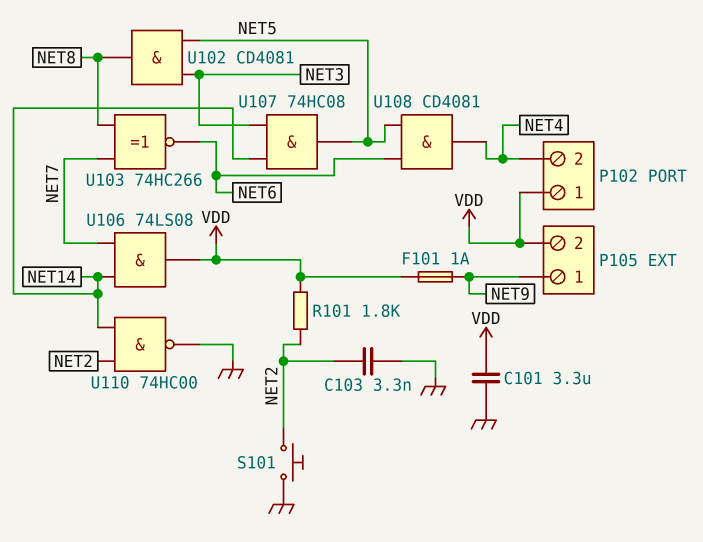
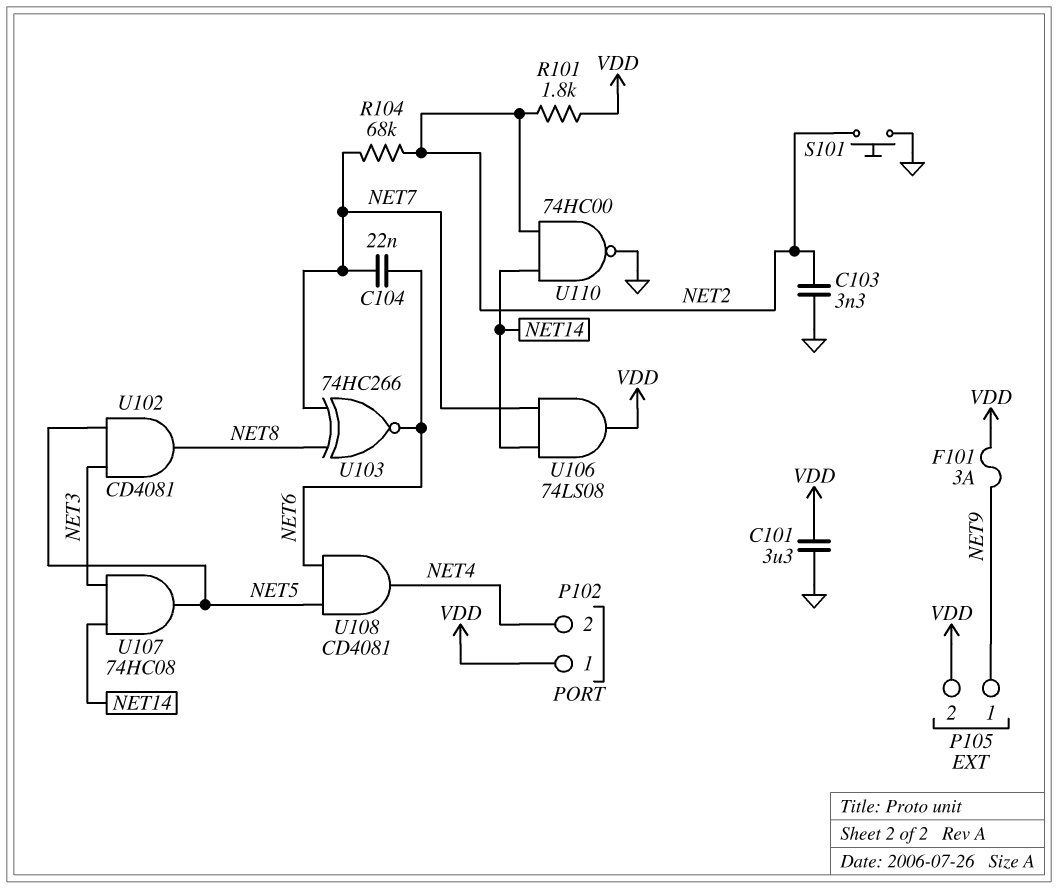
C104: none -> 22nF (NET6, NET7)
F101: 1A (NET9, VDD) -> 3A (NET9, VDD)
R104: none -> 68k (NET2, NET7)

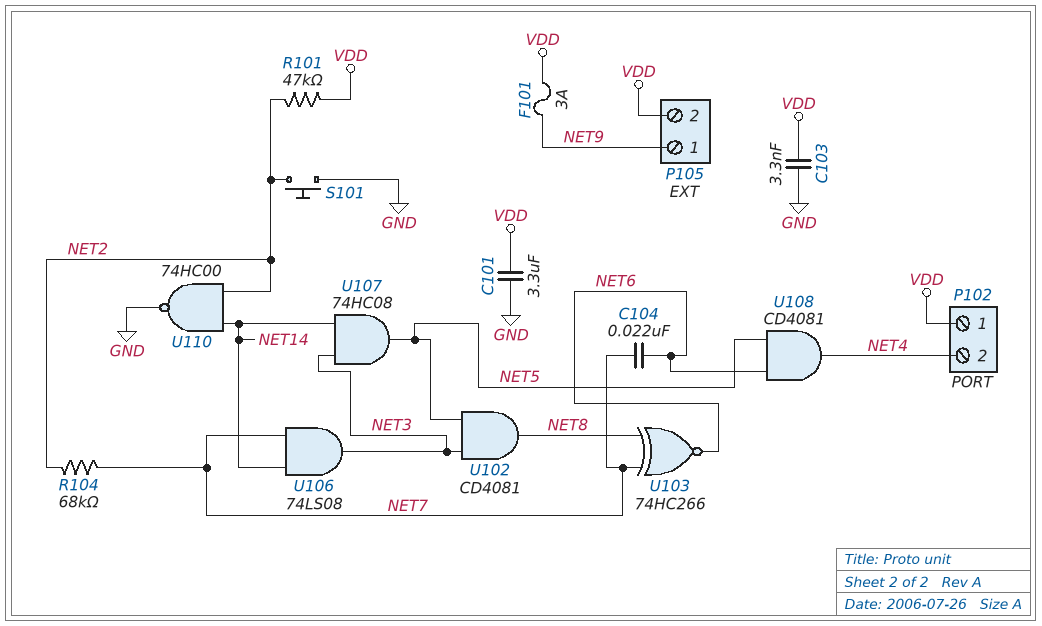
C103: 3.3nF (GND, NET2) -> 3.3nF (GND, VDD)
R101: 1.8k (NET2, VDD) -> 47k (NET2, VDD)
U106: AND 74LS08 (in NET7, in NET14, out VDD) -> AND 74LS08 (in NET7, in NET14, out NET3)

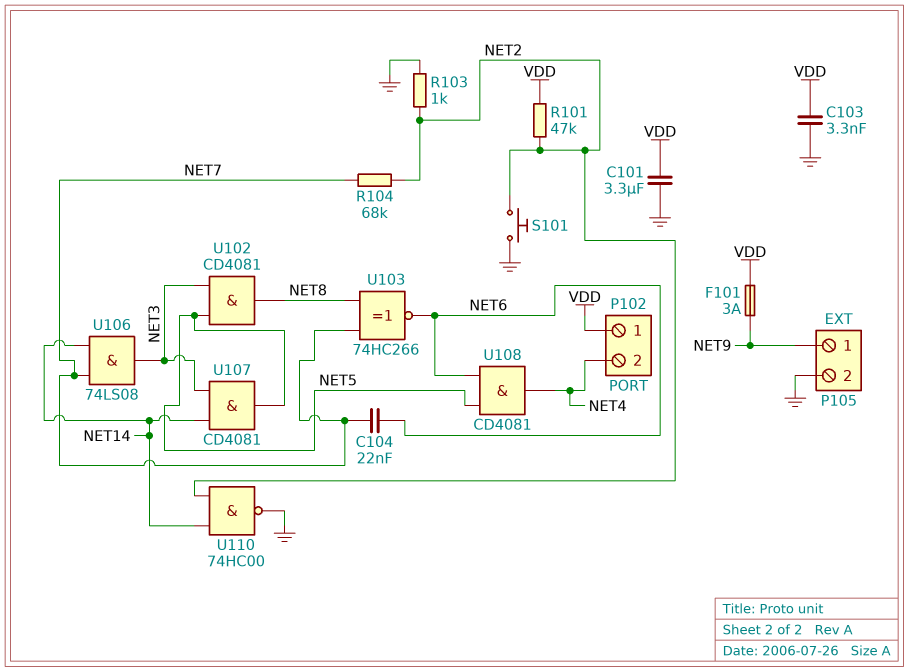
P105 pin 2: VDD -> GND
R103: none -> 1k (GND, NET2)
U107: AND 74HC08 (in NET3, in NET14, out NET5) -> AND CD4081 (in NET3, in NET14, out NET5)

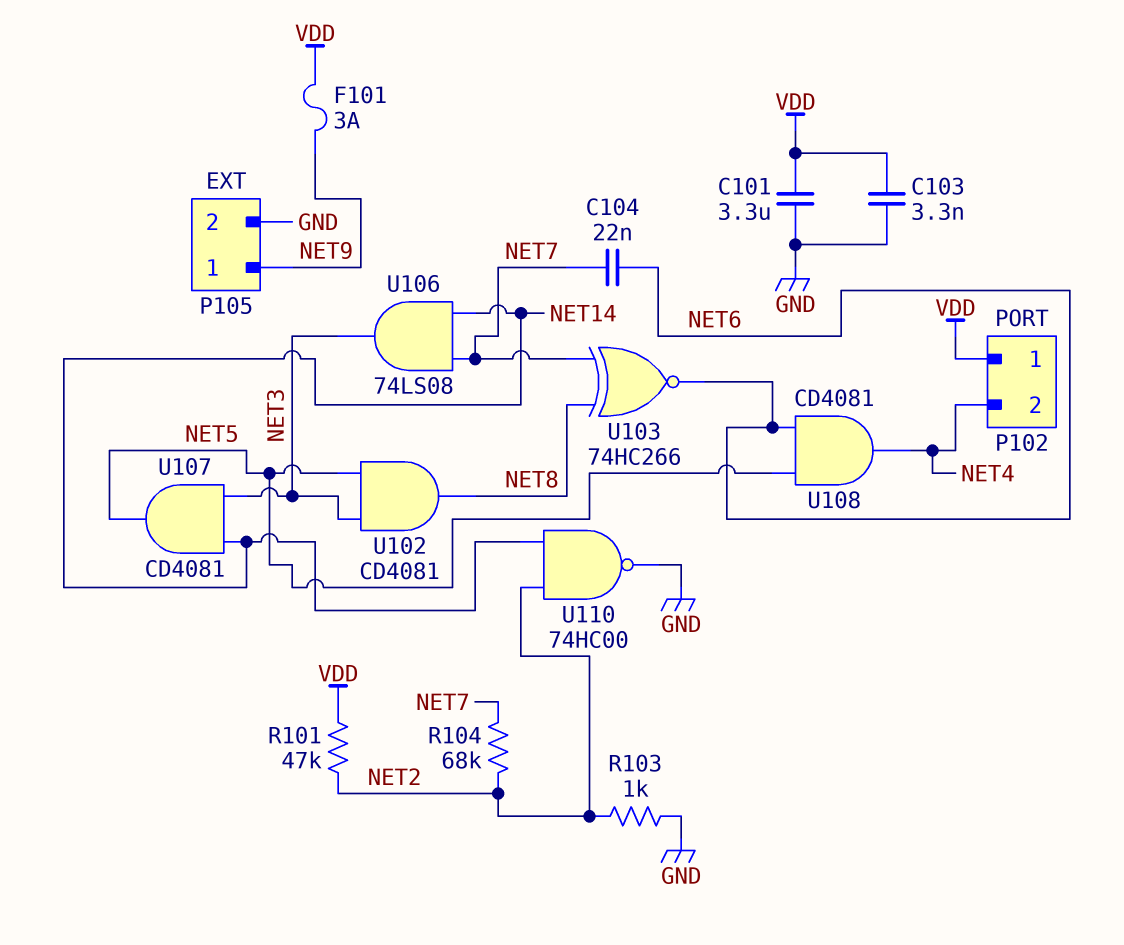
S101: button (GND, NET2) -> none

